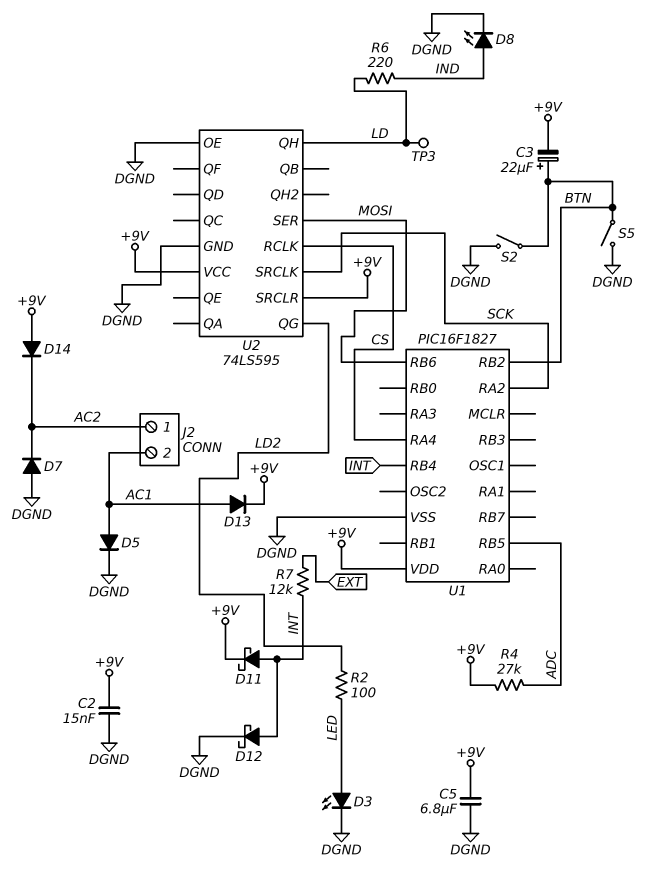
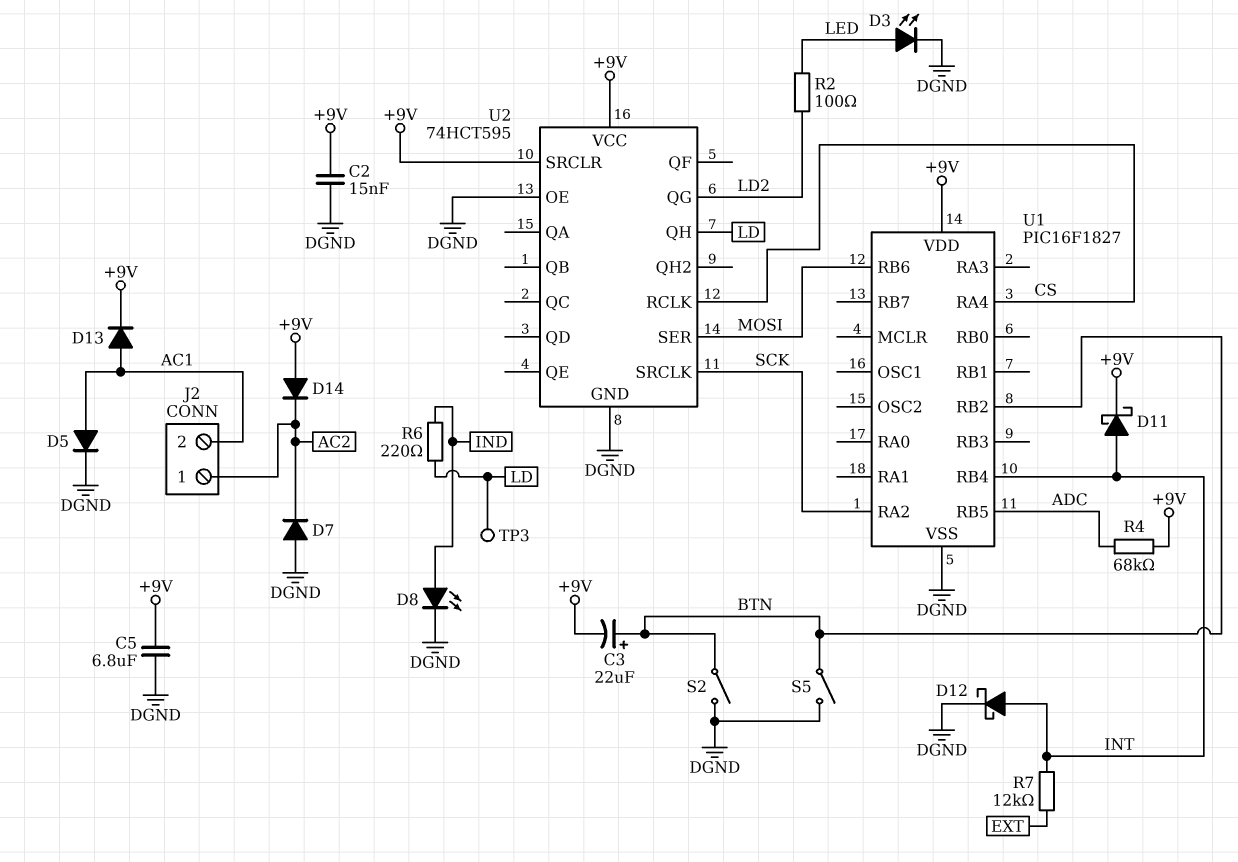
R4: 27k (+9V, ADC) -> 68k (+9V, ADC)
U2: 74LS595 -> 74HCT595

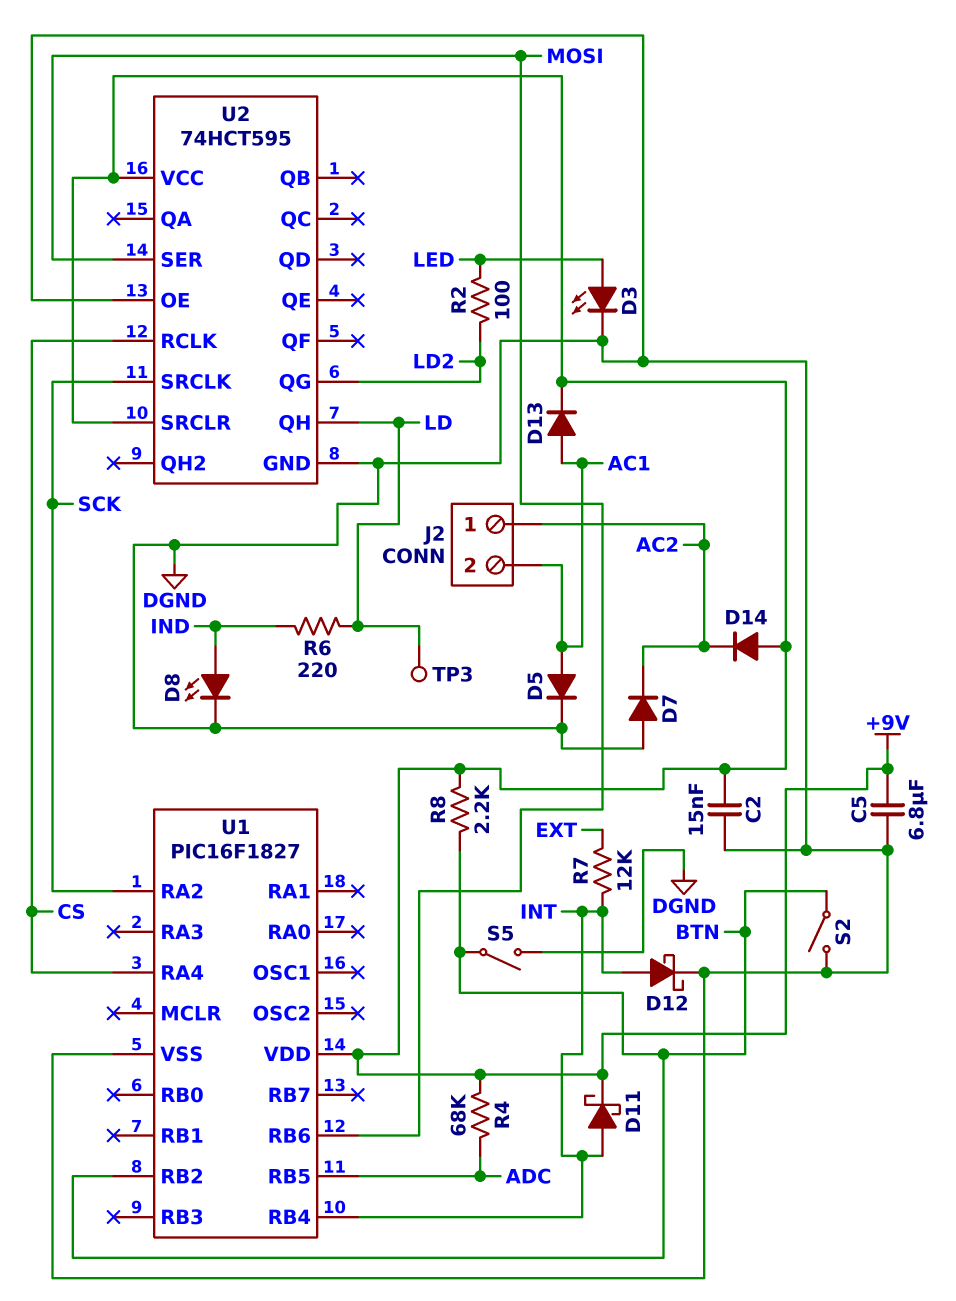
C3: 22uF (plus BTN, minus +9V) -> none
R8: none -> 2.2k (+9V, BTN)

